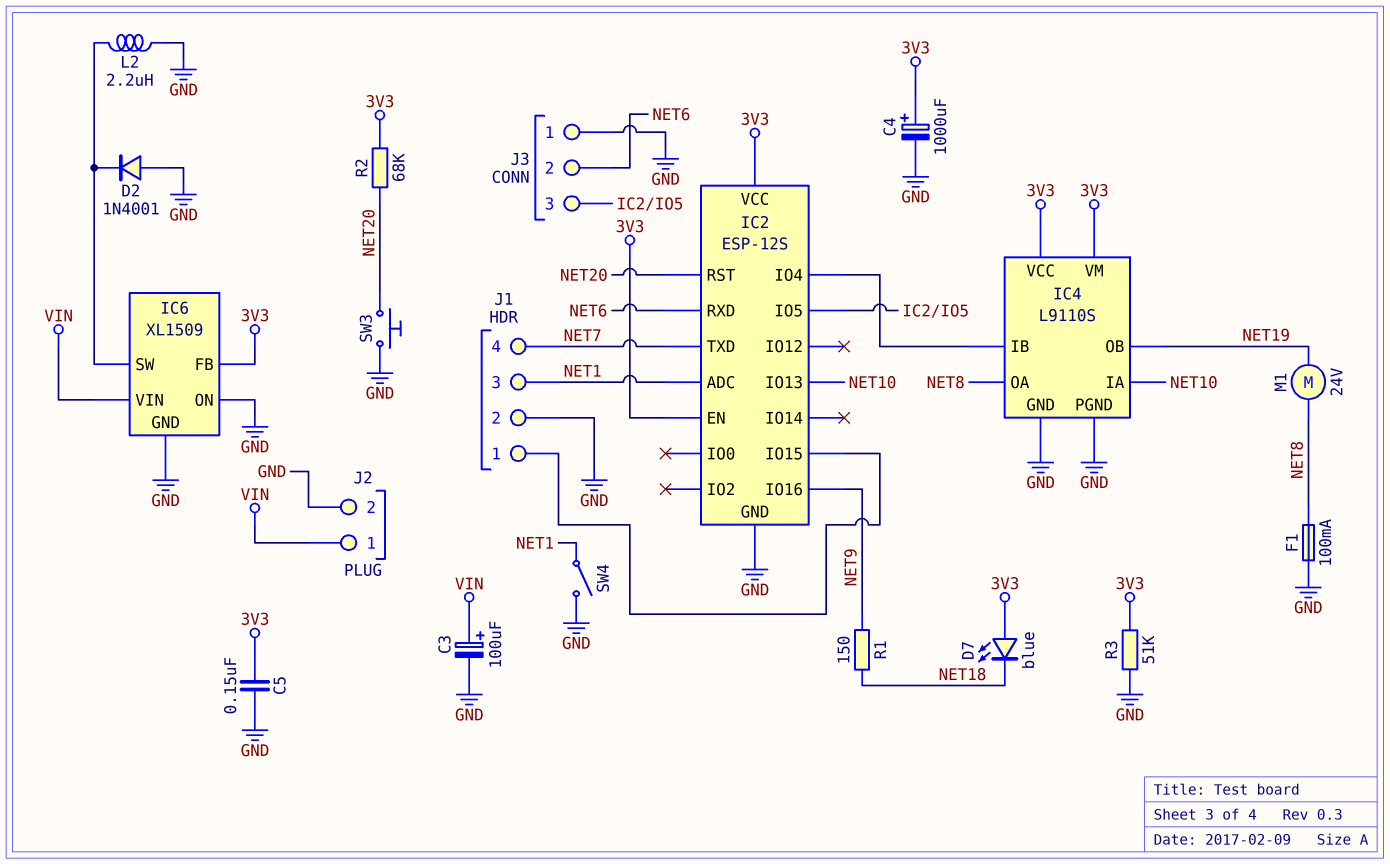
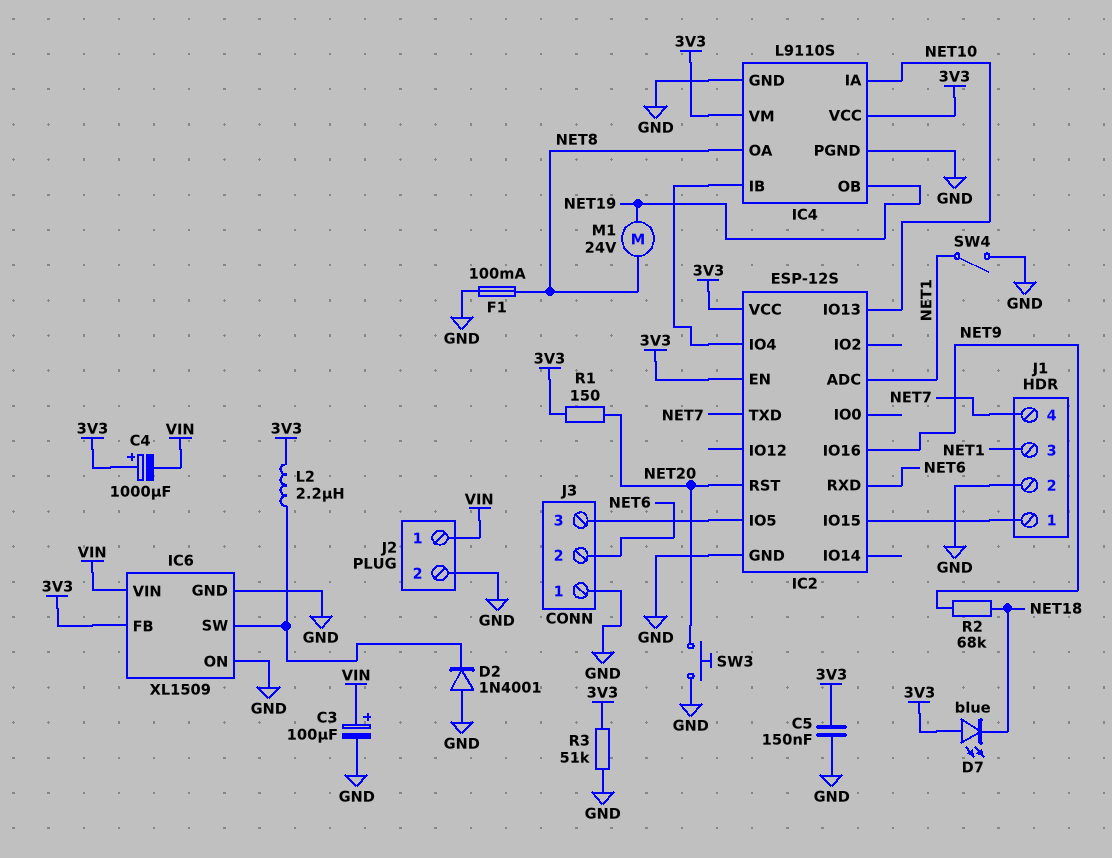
C4: 1000uF (plus 3V3, minus GND) -> 1000uF (plus 3V3, minus VIN)
L2: 2.2uH (GND, IC6/SW) -> 2.2uH (3V3, IC6/SW)
R1: 150 (NET9, NET18) -> 150 (3V3, NET20)
R2: 68k (3V3, NET20) -> 68k (NET9, NET18)

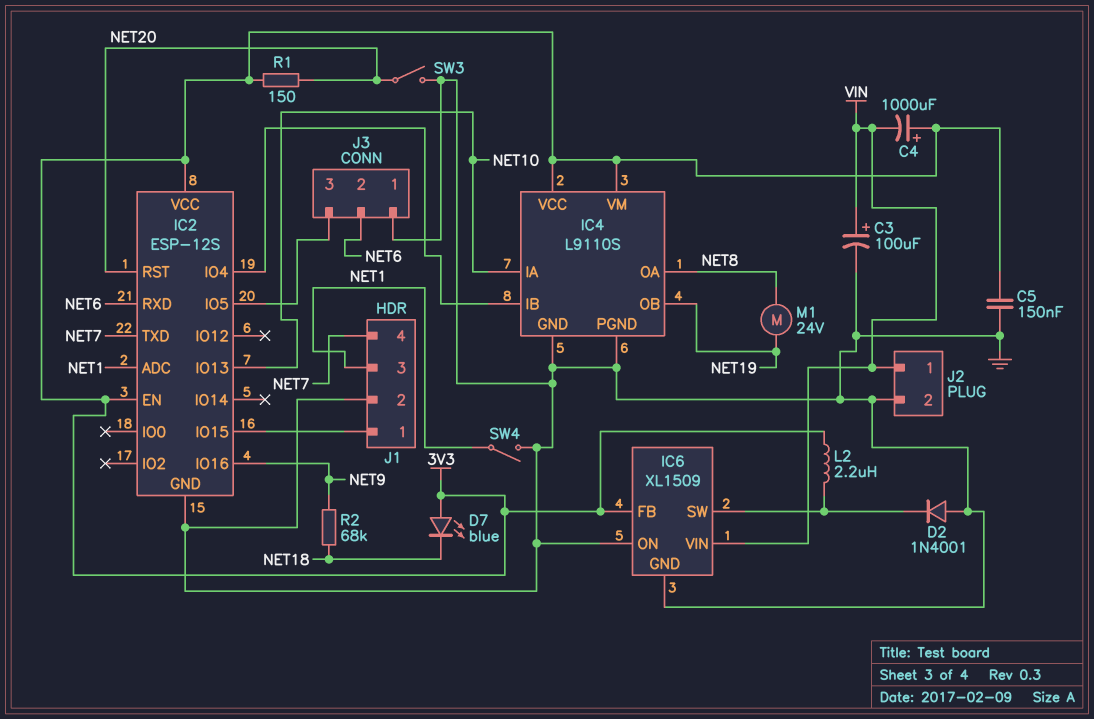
F1: 100mA (GND, NET8) -> none
R3: 51k (3V3, GND) -> none
SW3: button (GND, NET20) -> switch (GND, NET20)

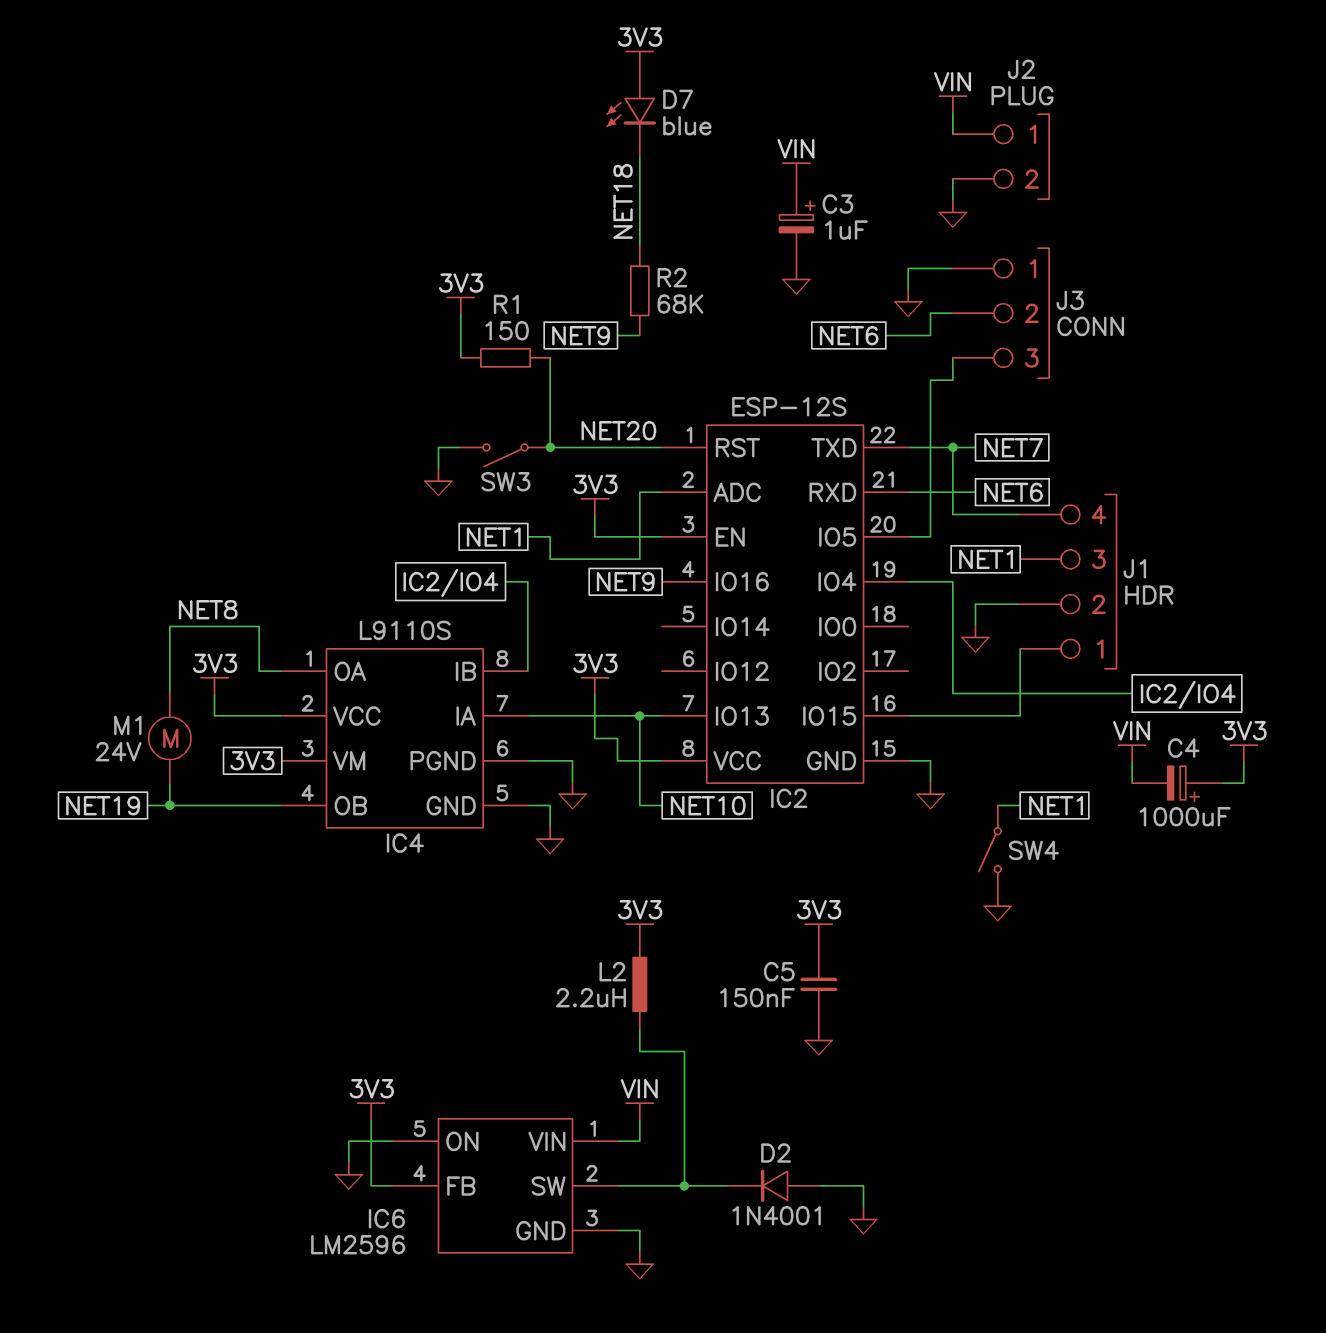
C3: 100uF (plus VIN, minus GND) -> 1uF (plus VIN, minus GND)
IC6: XL1509 -> LM2596

